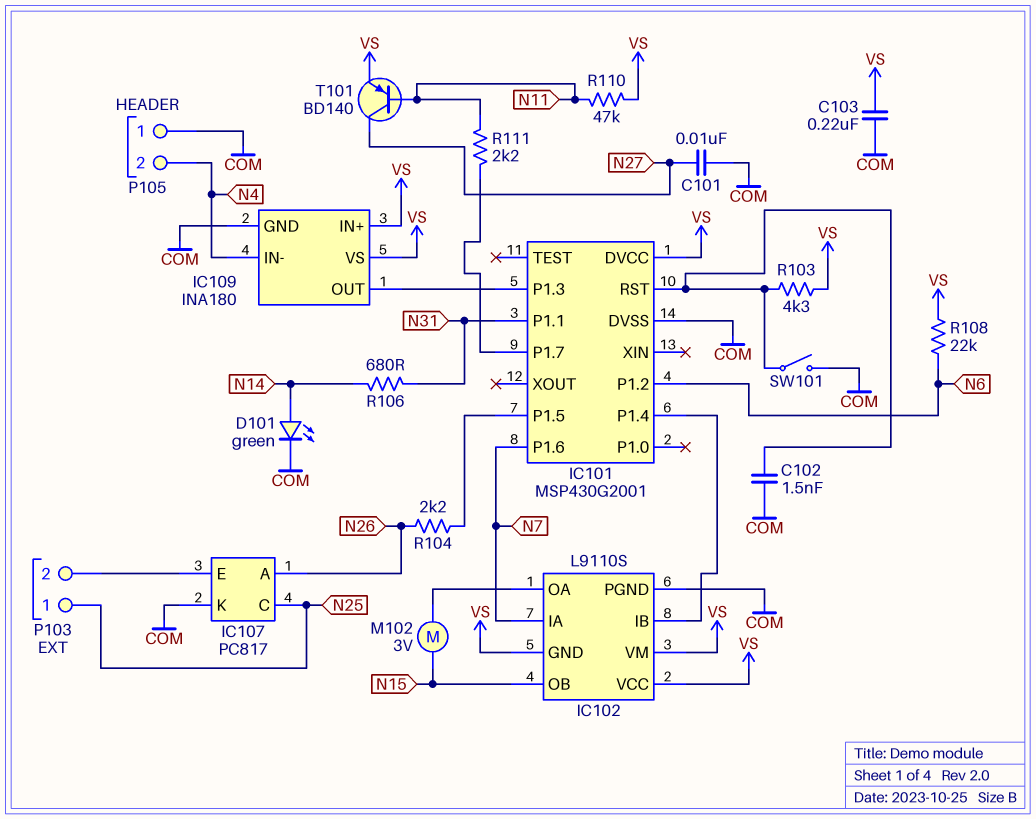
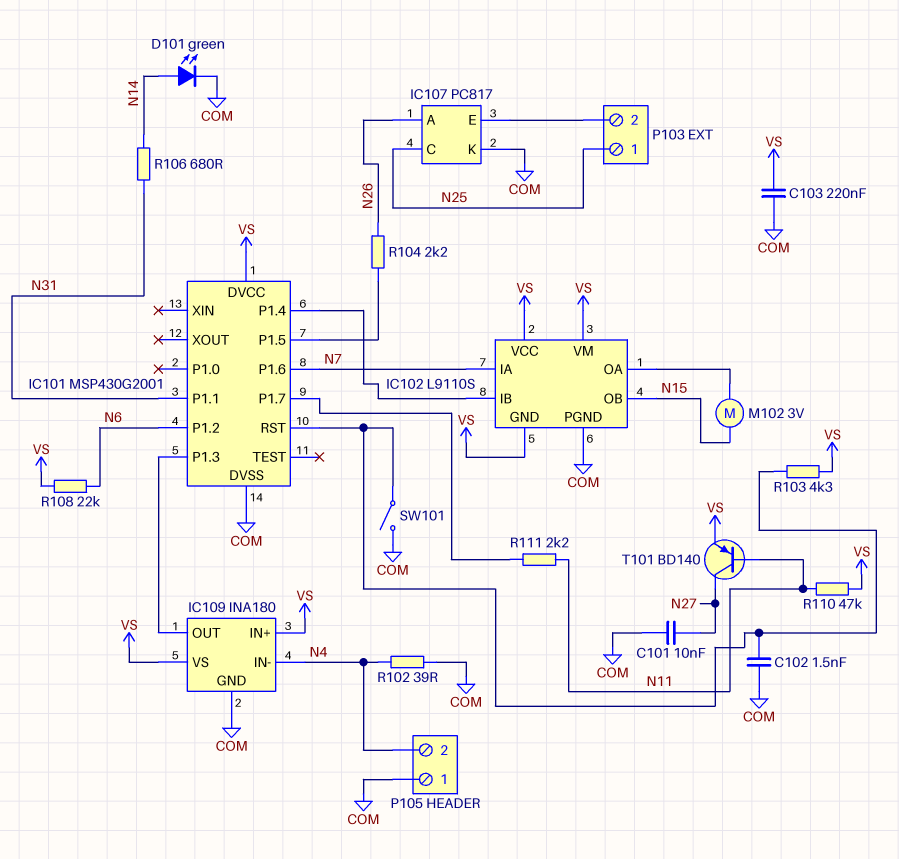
R102: none -> 39 (COM, N4)

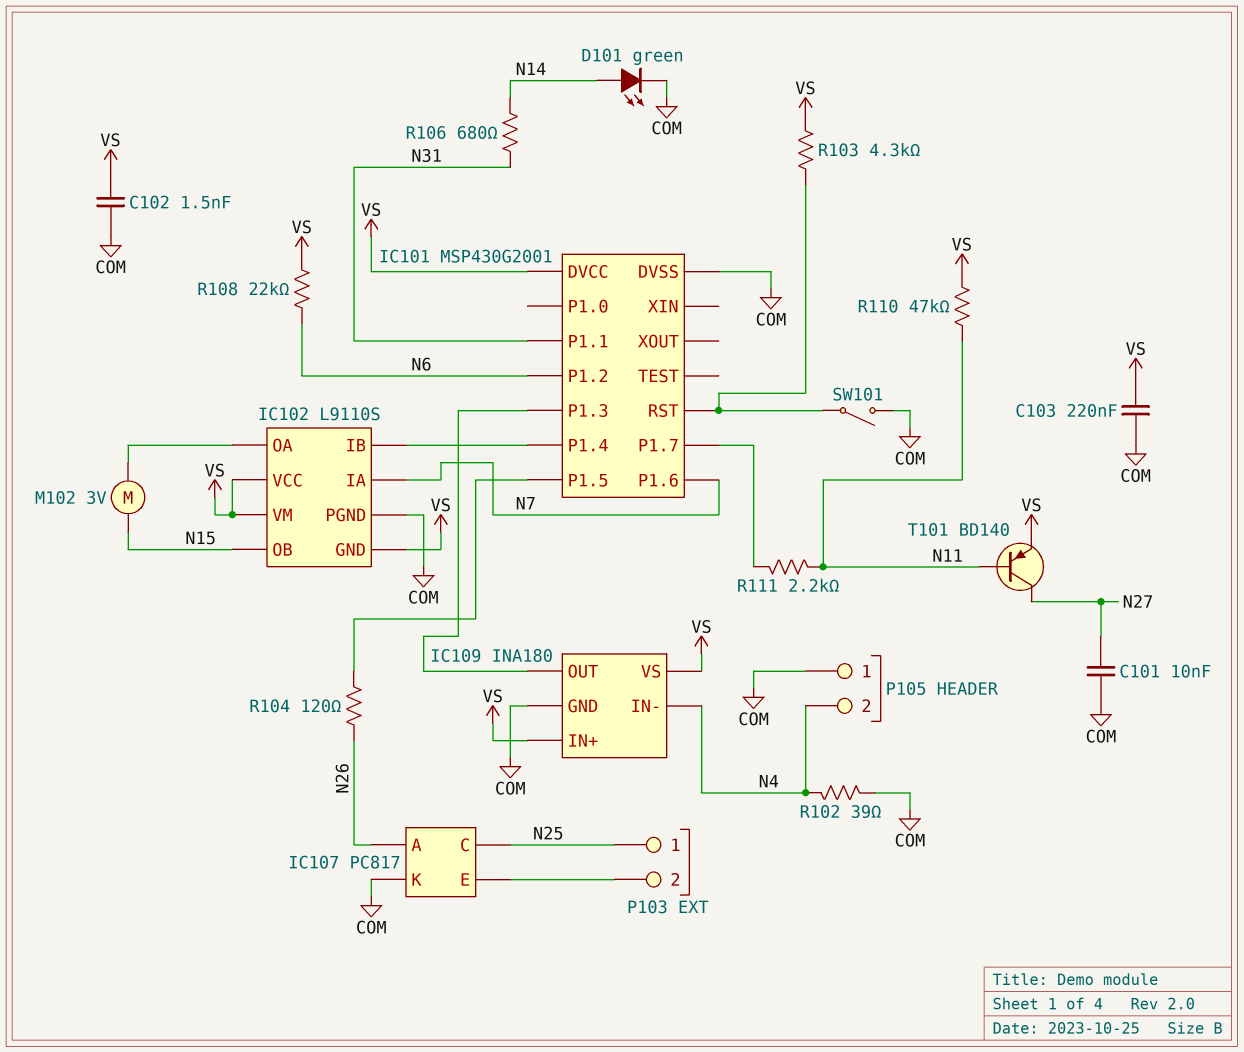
C102: 1.5nF (COM, IC101/RST) -> 1.5nF (COM, VS)
R104: 2.2k (IC101/P1.5, N26) -> 120 (IC101/P1.5, N26)

